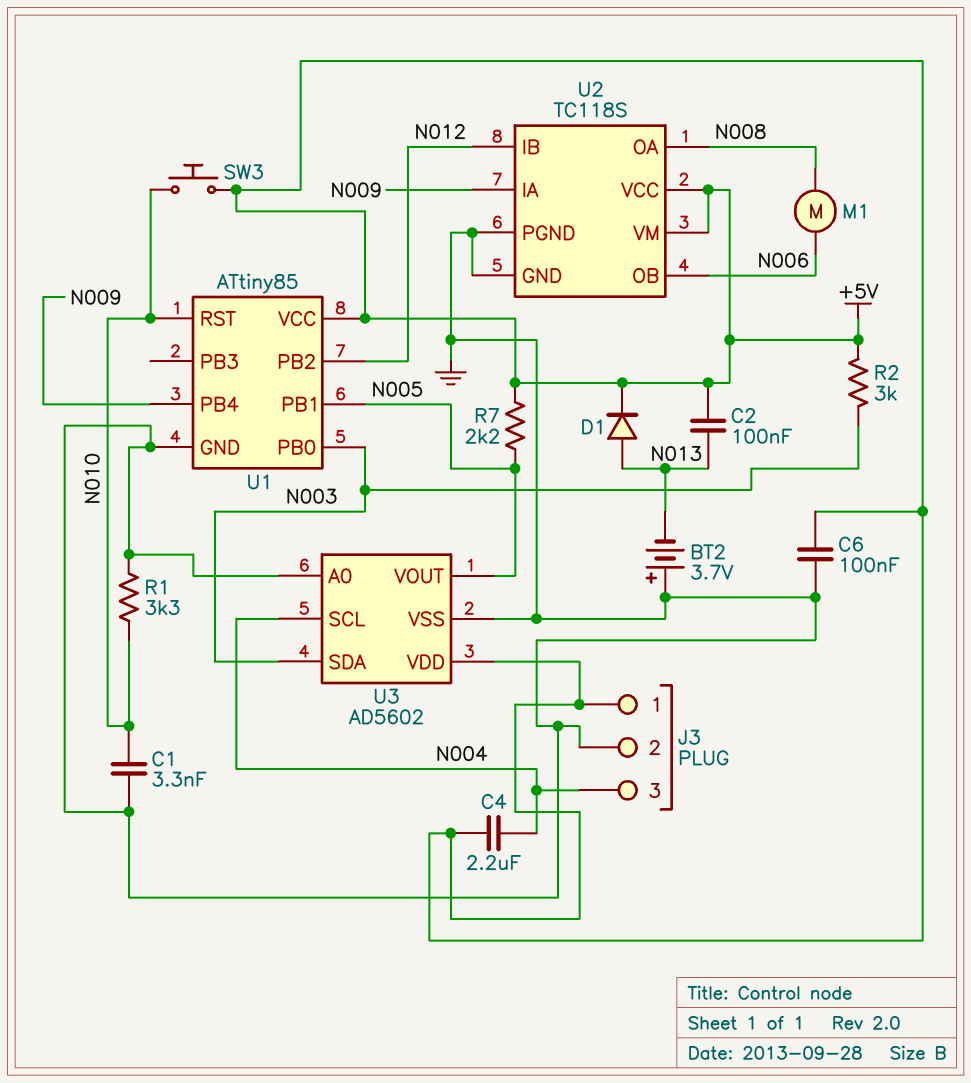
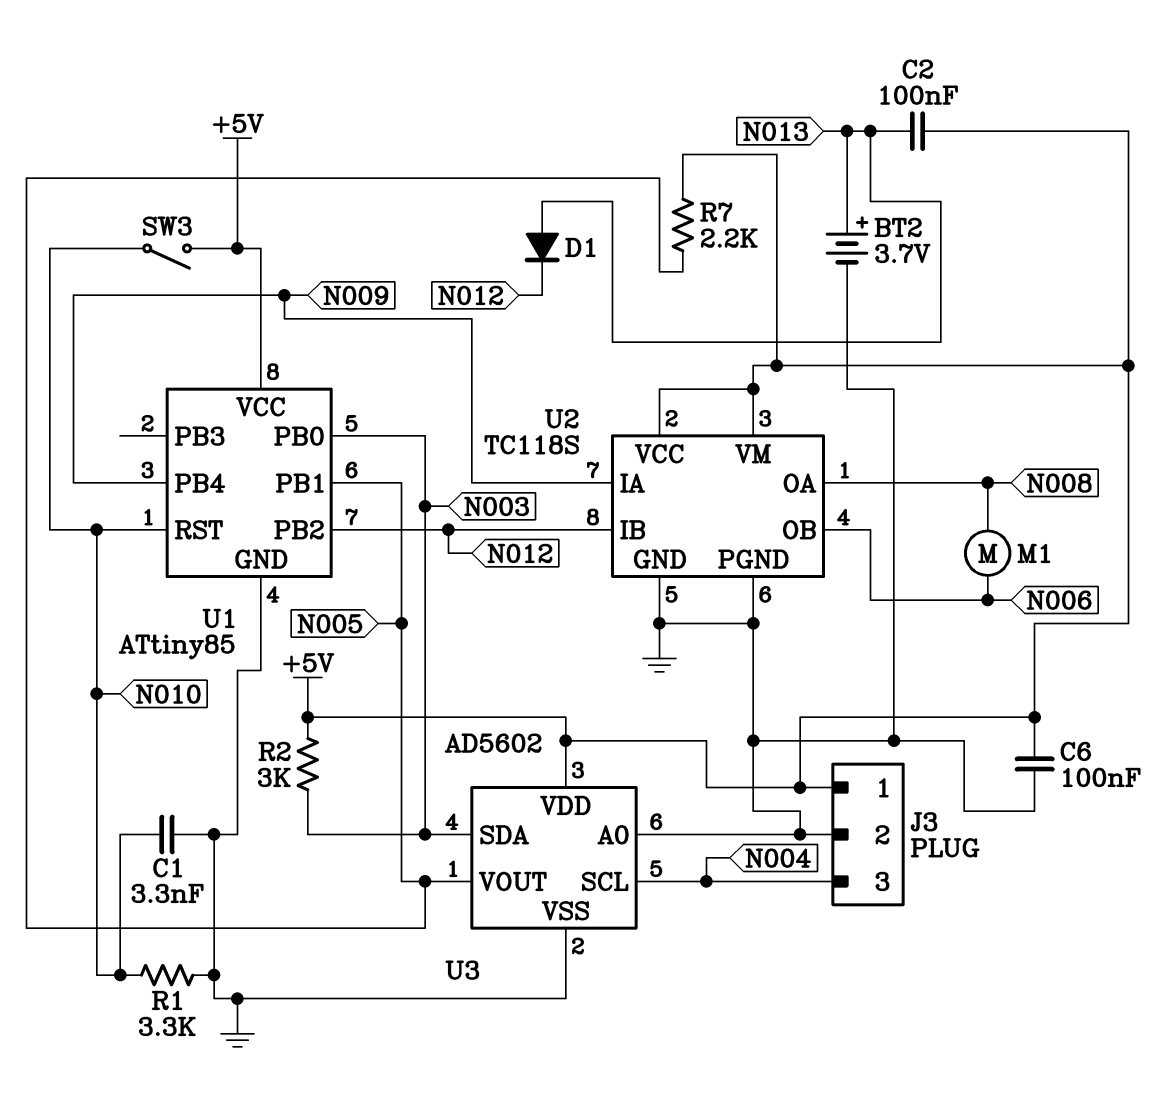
BT2: 3.7V (plus GND, minus N013) -> 3.7V (plus N013, minus GND)
C4: 2.2uF (+5V, N004) -> none
D1: diode (A N013, K +5V) -> diode (A N013, K N012)
SW3: button (+5V, N010) -> switch (+5V, N010)

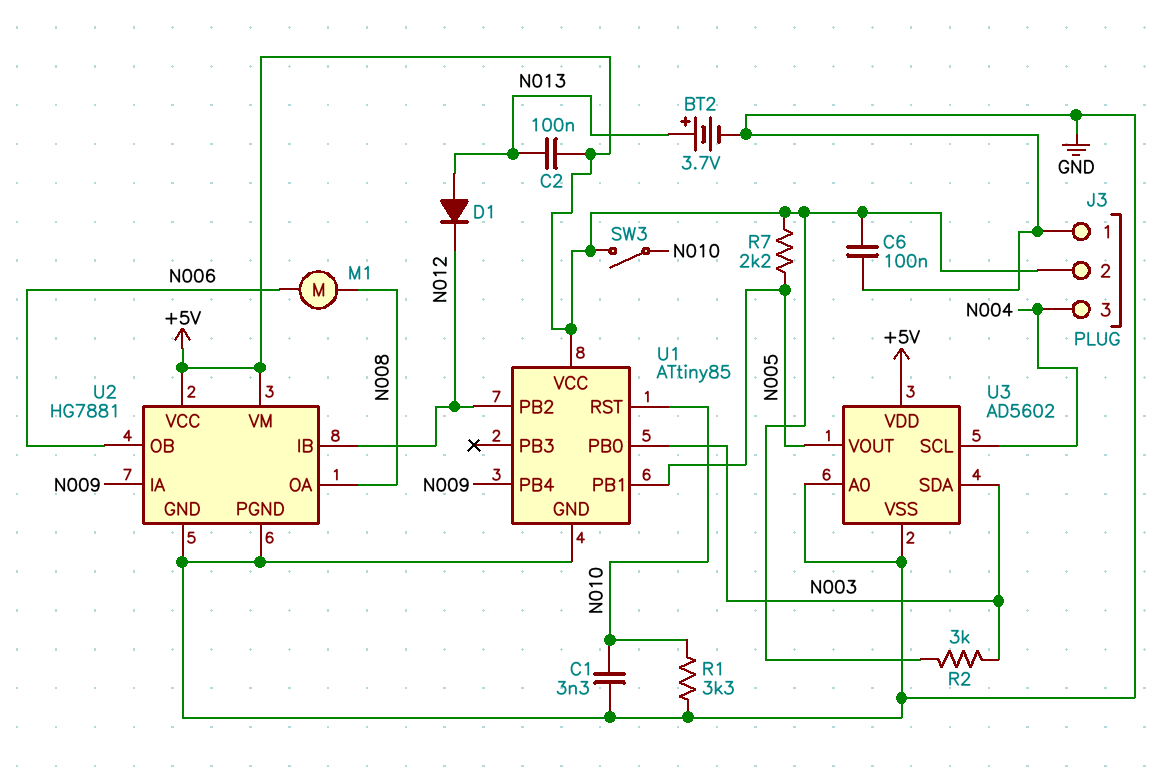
J3 pin 1: +5V -> GND
J3 pin 2: GND -> +5V
U2: TC118S -> HG7881

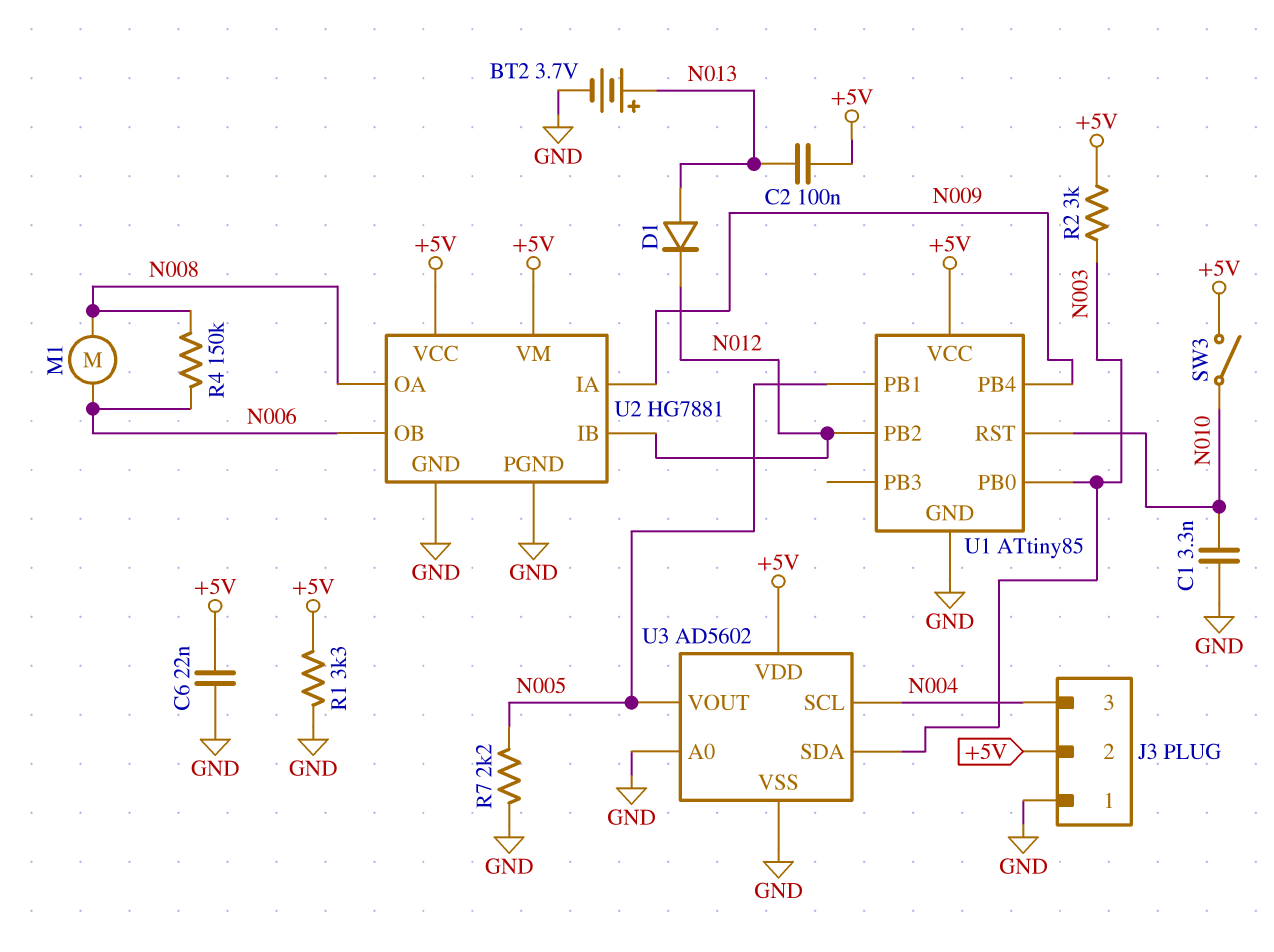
C6: 100nF (+5V, GND) -> 22nF (+5V, GND)
R1: 3.3k (GND, N010) -> 3.3k (+5V, GND)
R4: none -> 150k (N006, N008)
R7: 2.2k (+5V, N005) -> 2.2k (GND, N005)

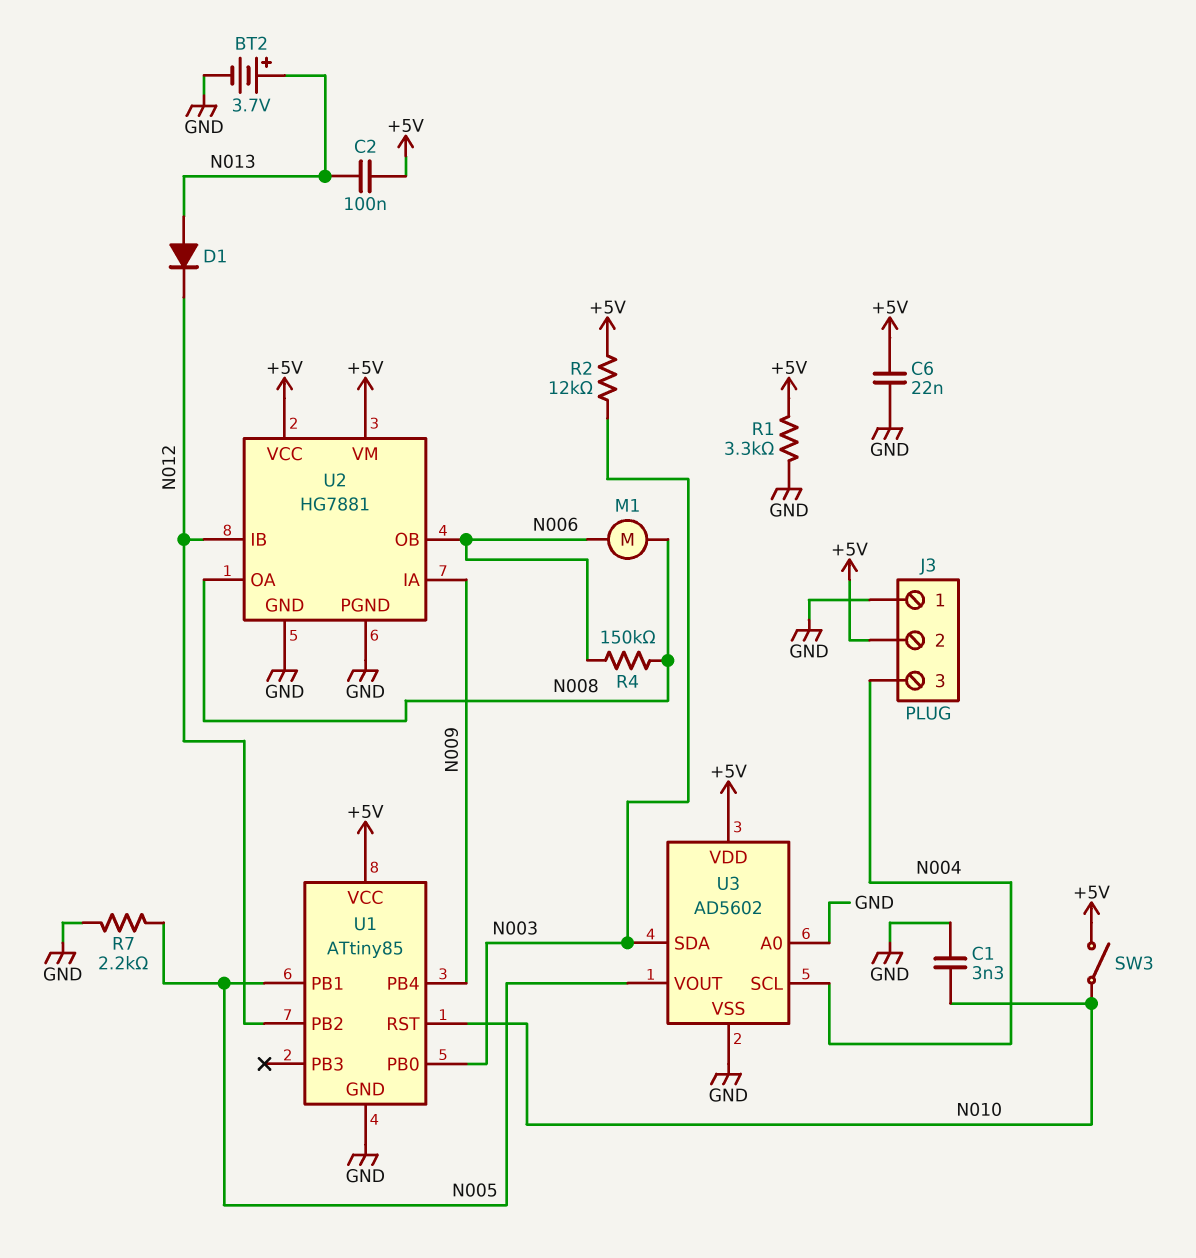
R2: 3k (+5V, N003) -> 12k (+5V, N003)

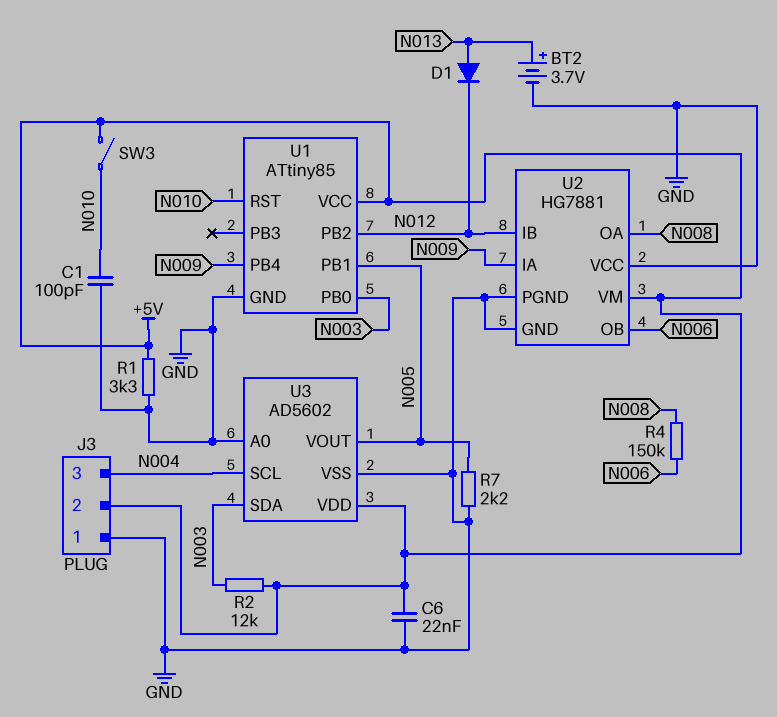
C1: 3.3nF (GND, N010) -> 100pF (GND, N010)
C2: 100nF (+5V, N013) -> none
M1: motor (N006, N008) -> none
U2 pin VCC: +5V -> GND

